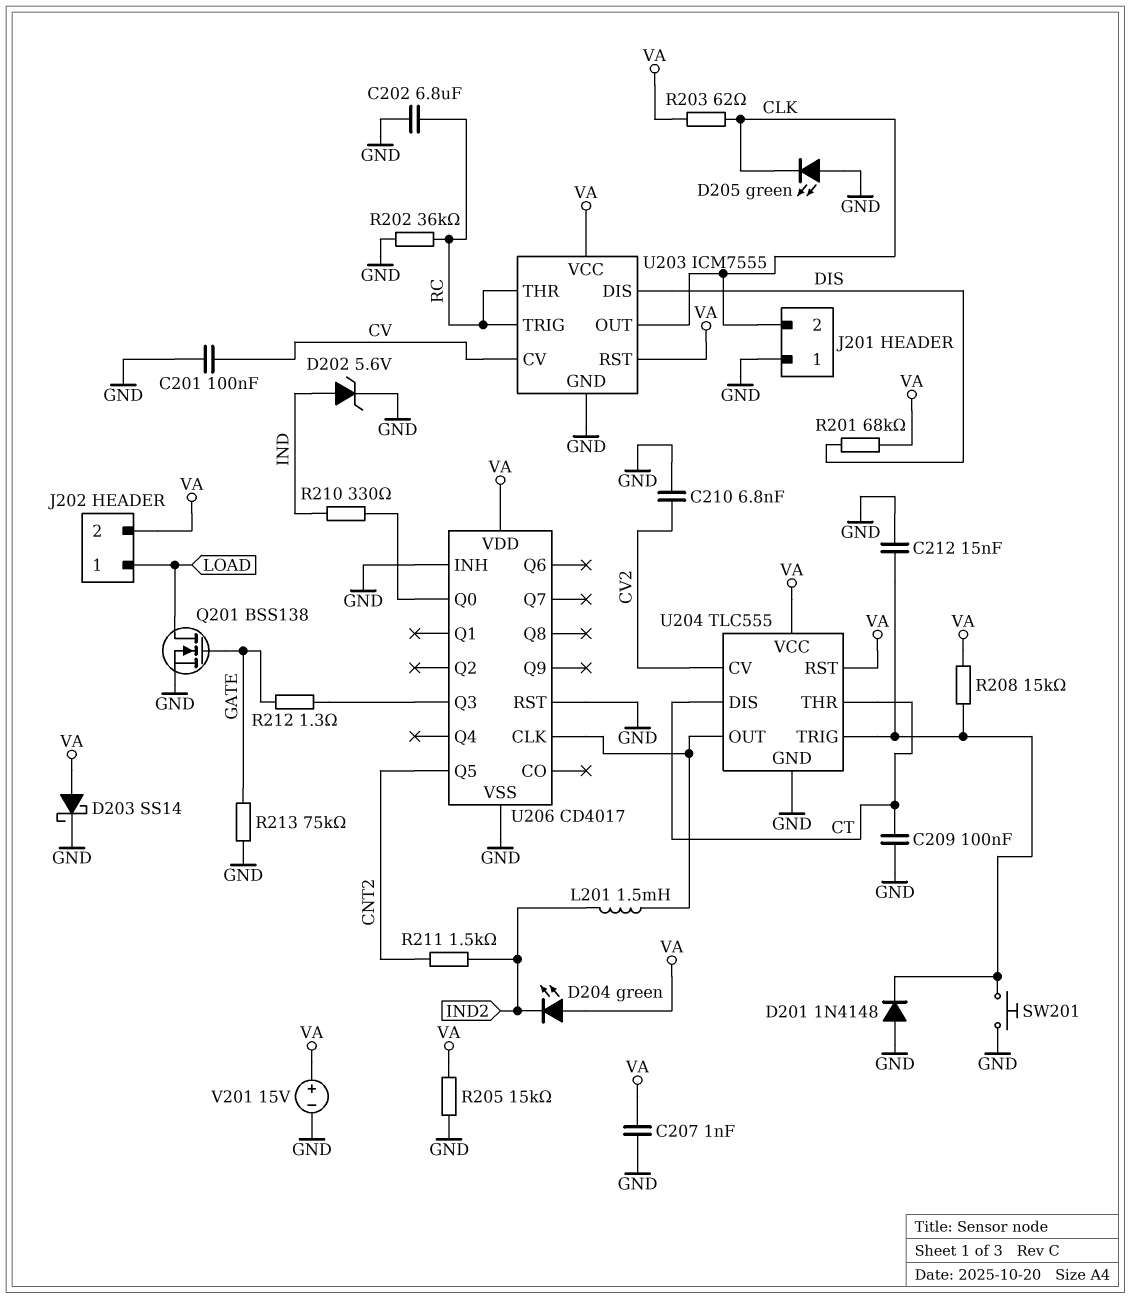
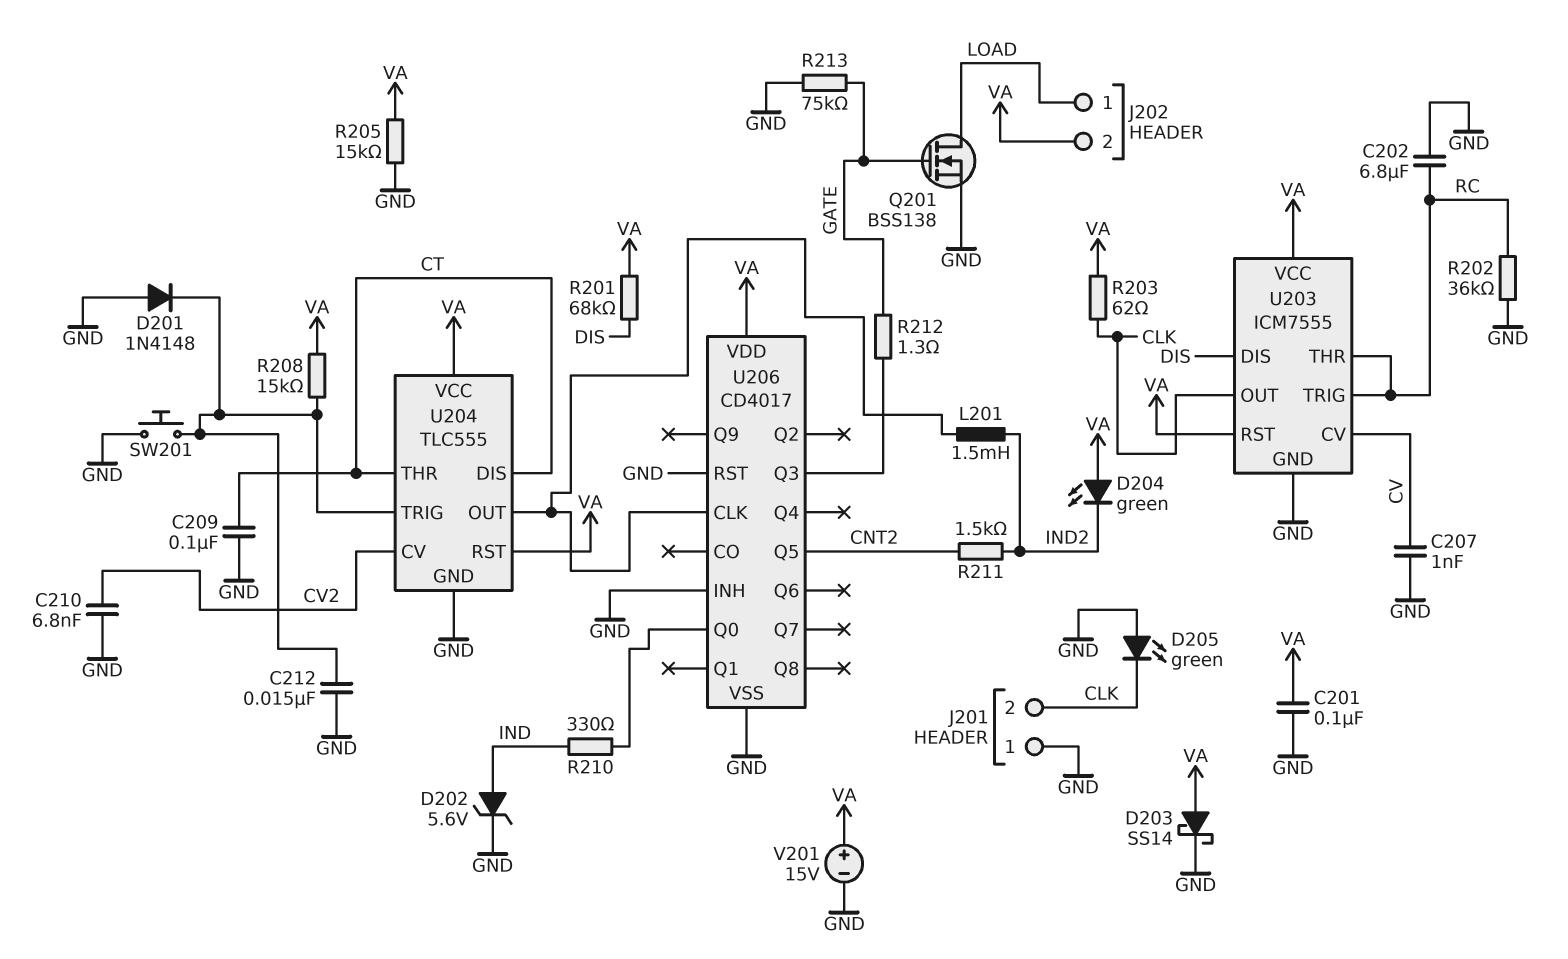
C201: 100nF (CV, GND) -> 100nF (GND, VA)
C207: 1nF (GND, VA) -> 1nF (CV, GND)

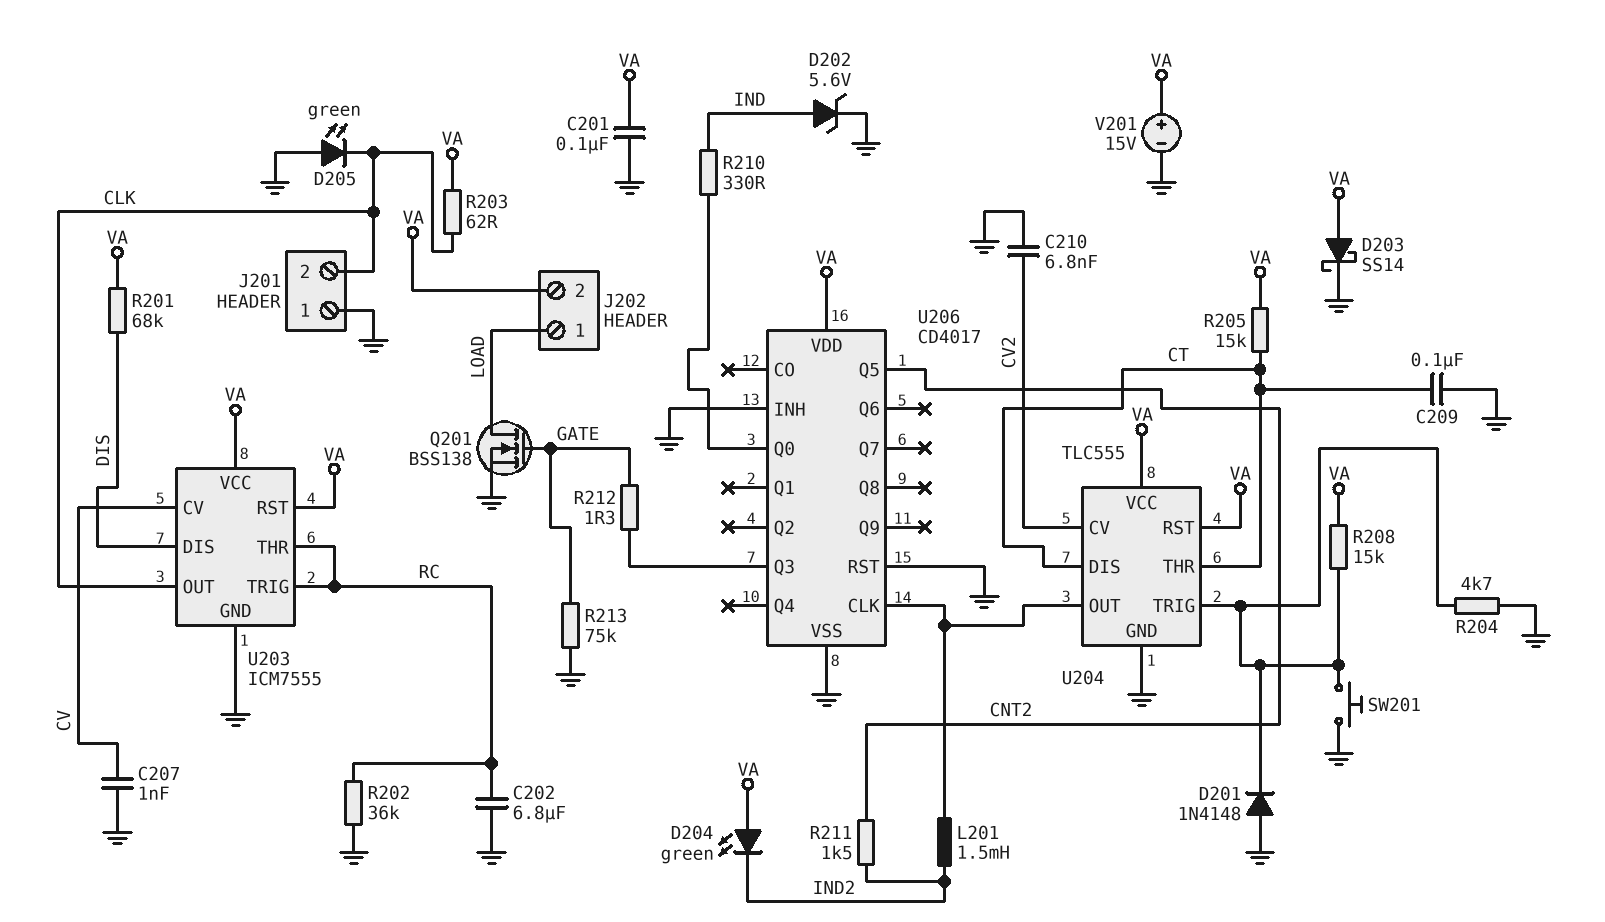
C212: 15nF (GND, U204/TRIG) -> none
R204: none -> 4.7k (GND, U204/TRIG)
R205: 15k (GND, VA) -> 15k (CT, VA)

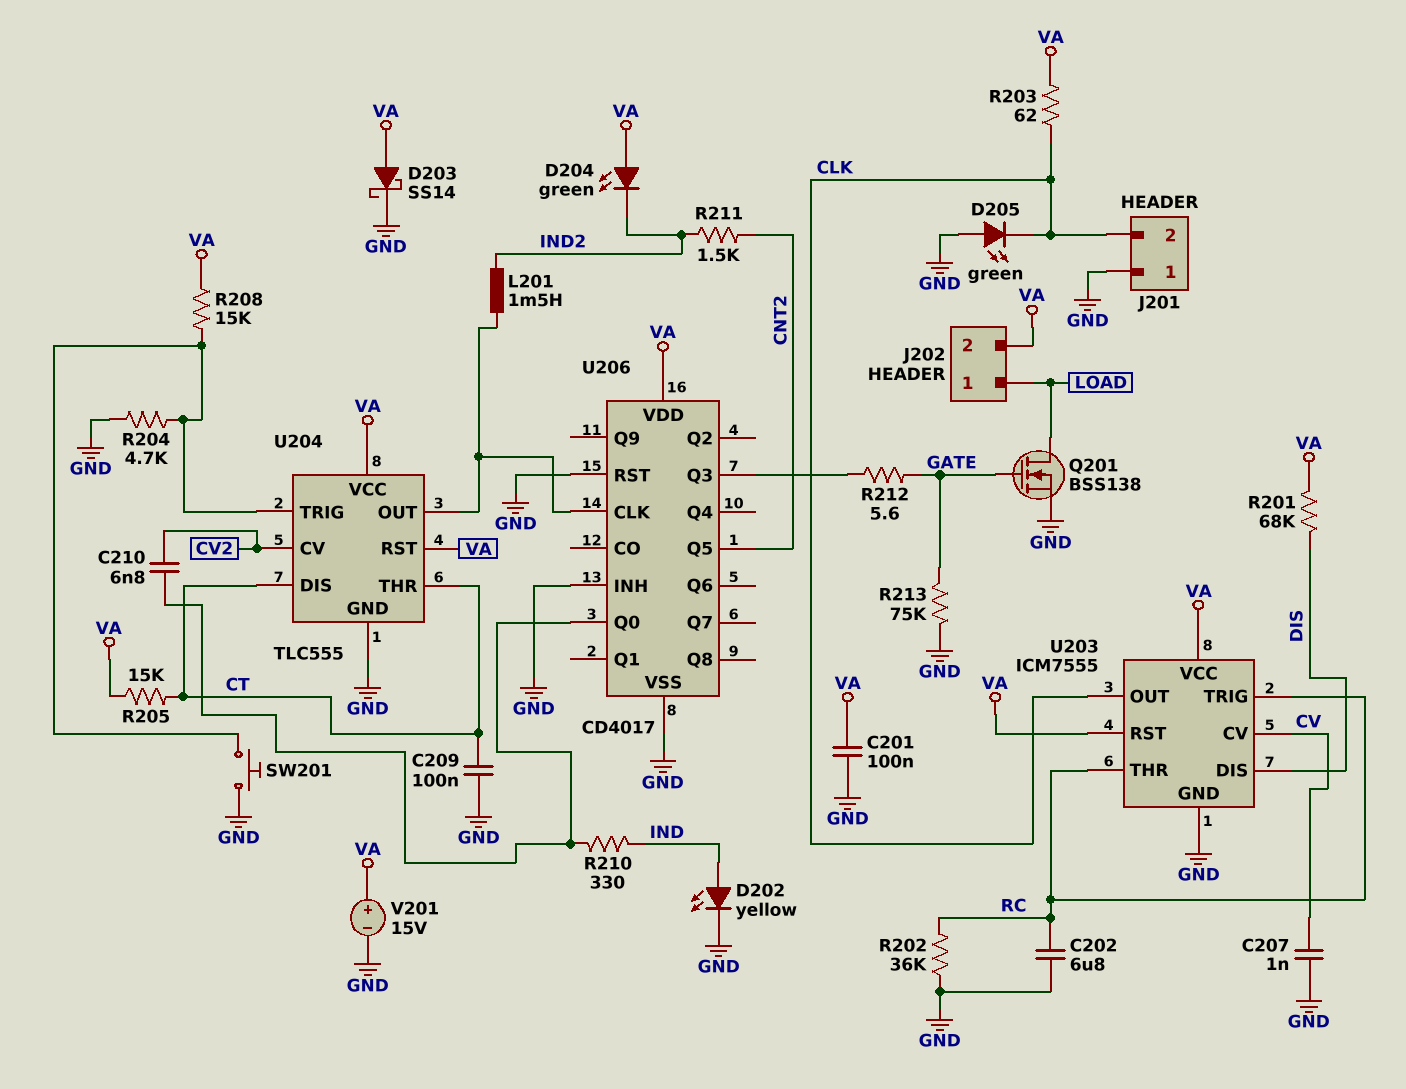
C210: 6.8nF (CV2, GND) -> 6.8nF (CV2, U206/Q0)
D201: diode 1N4148 (A GND, K U204/TRIG) -> none
D202: zener 5.6V (A IND, K GND) -> LED yellow (A IND, K GND)
R212: 1.3 (GATE, U206/Q3) -> 5.6 (GATE, U206/Q3)

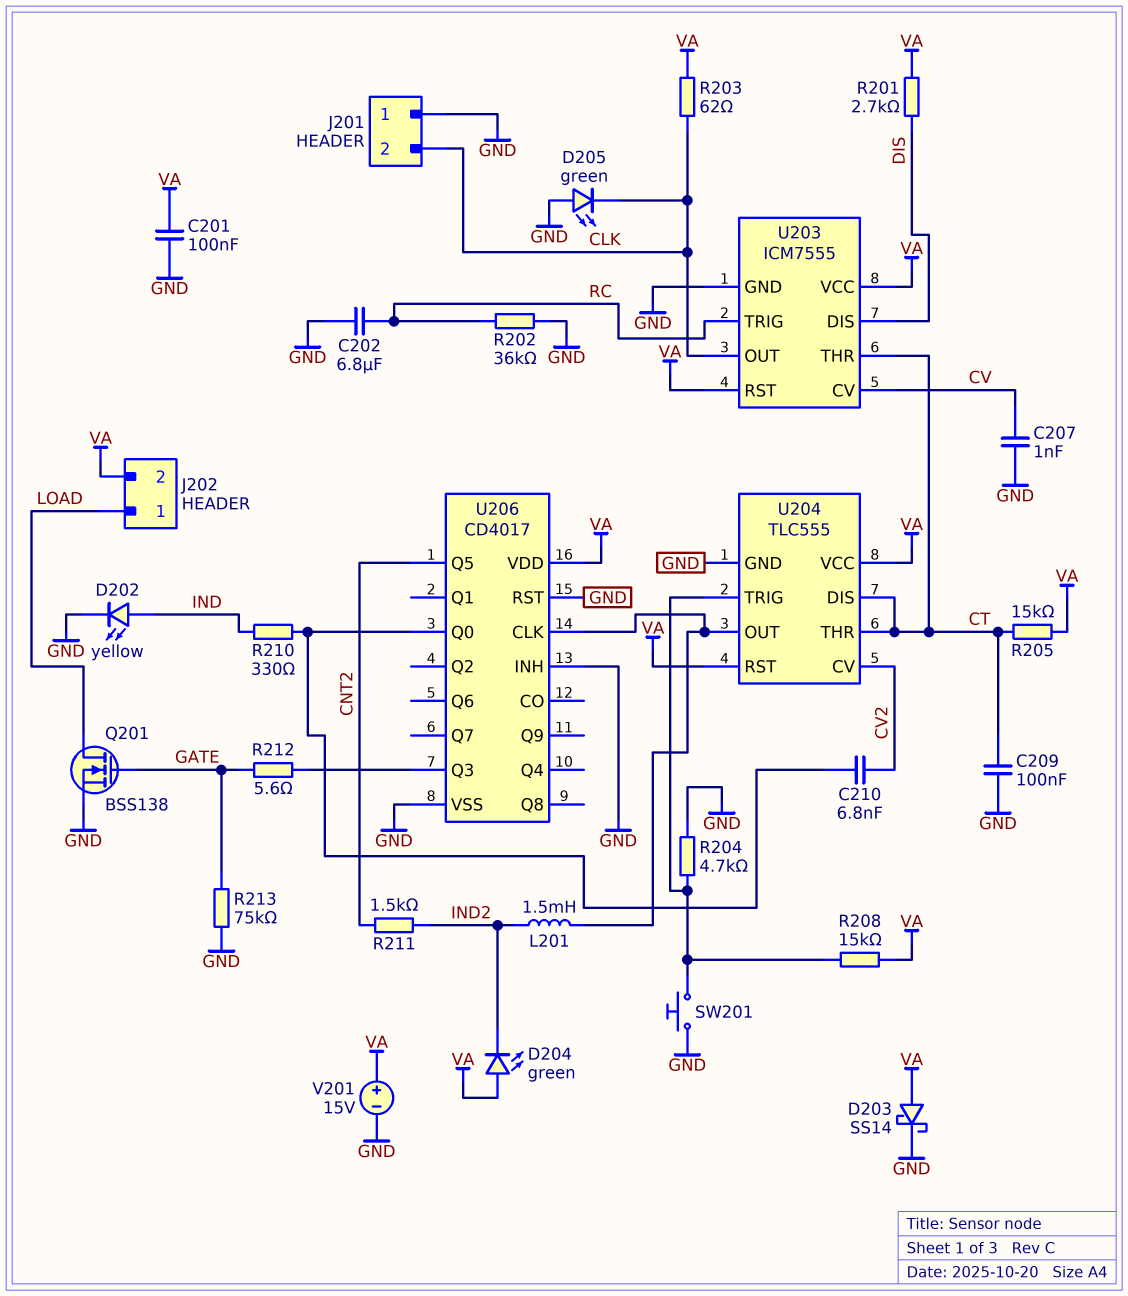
R201: 68k (DIS, VA) -> 2.7k (DIS, VA)
U203 pin THR: RC -> CT

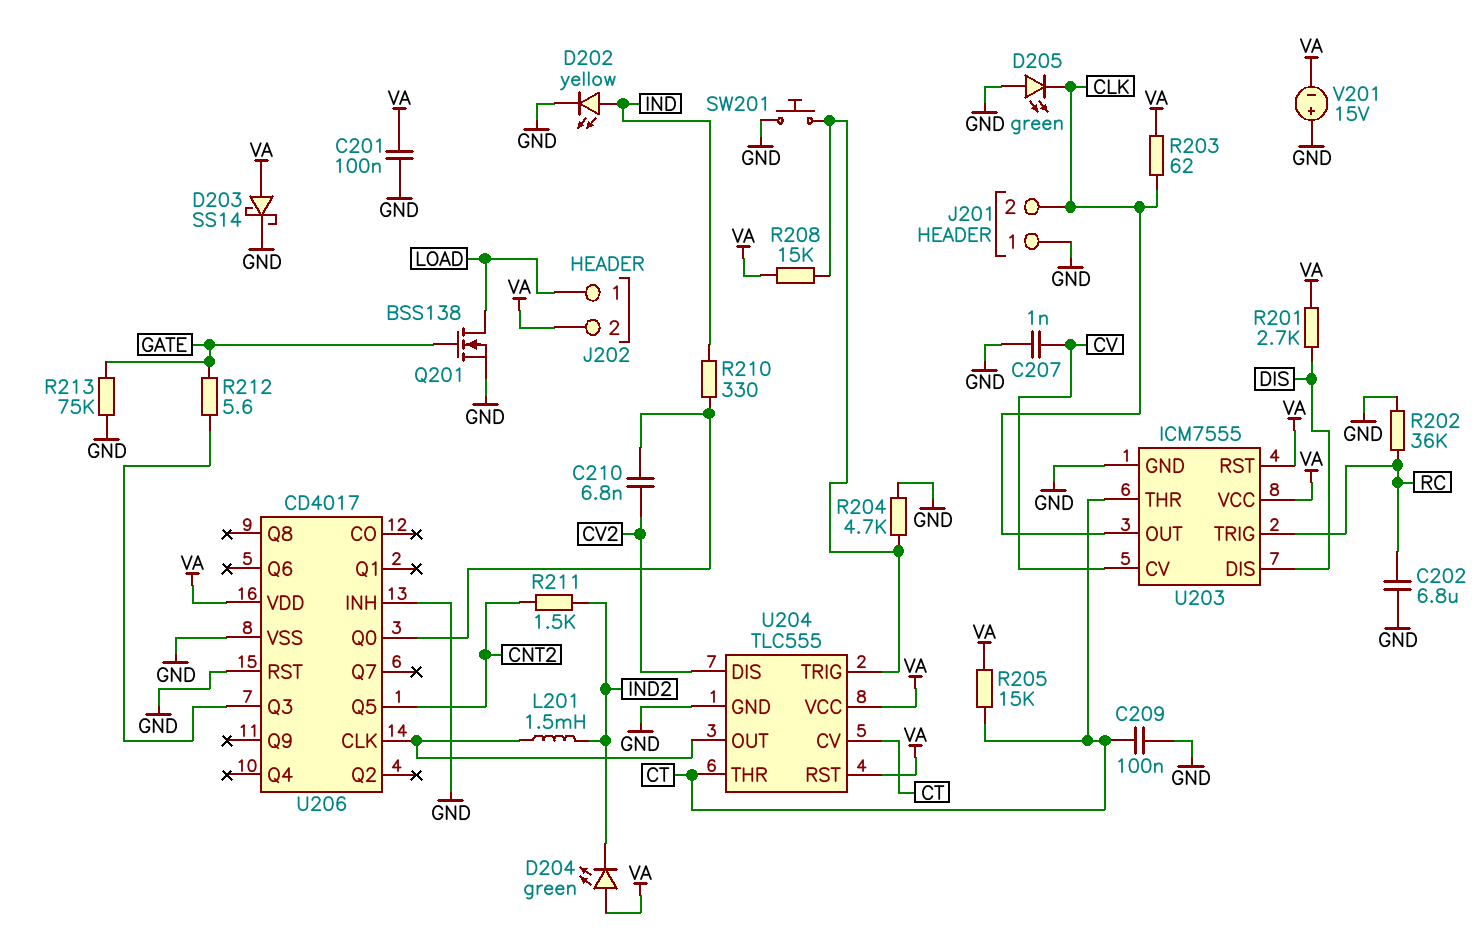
U204 pin CV: CV2 -> CT
U204 pin DIS: CT -> CV2
V201: 15V (plus VA, minus GND) -> 15V (plus GND, minus VA)

